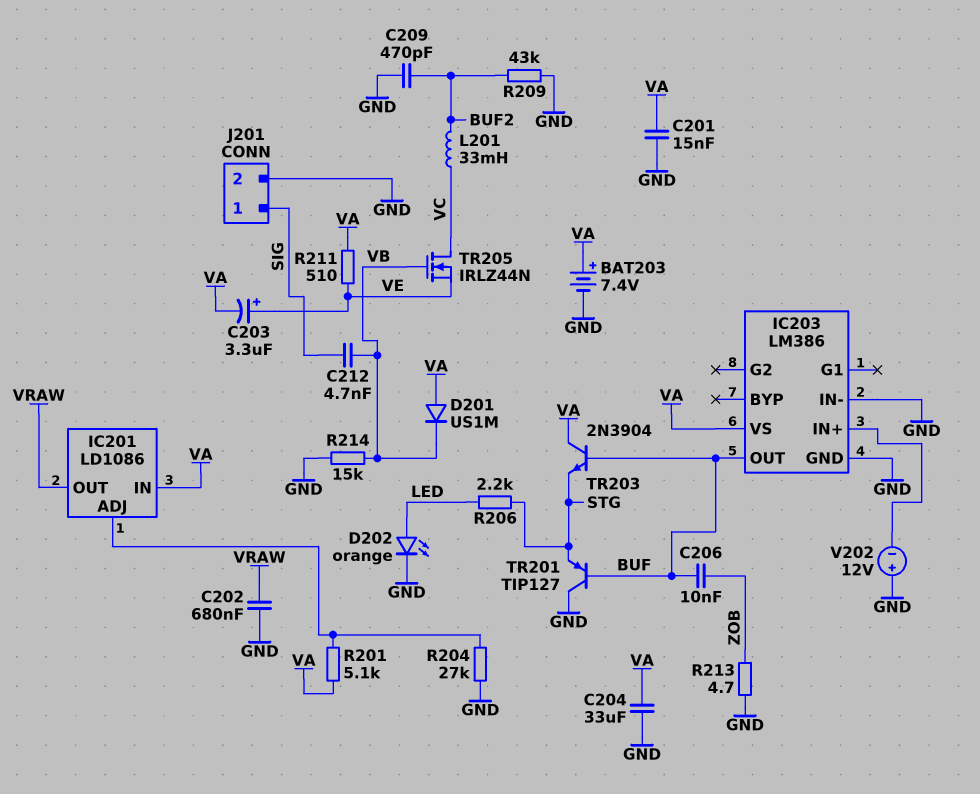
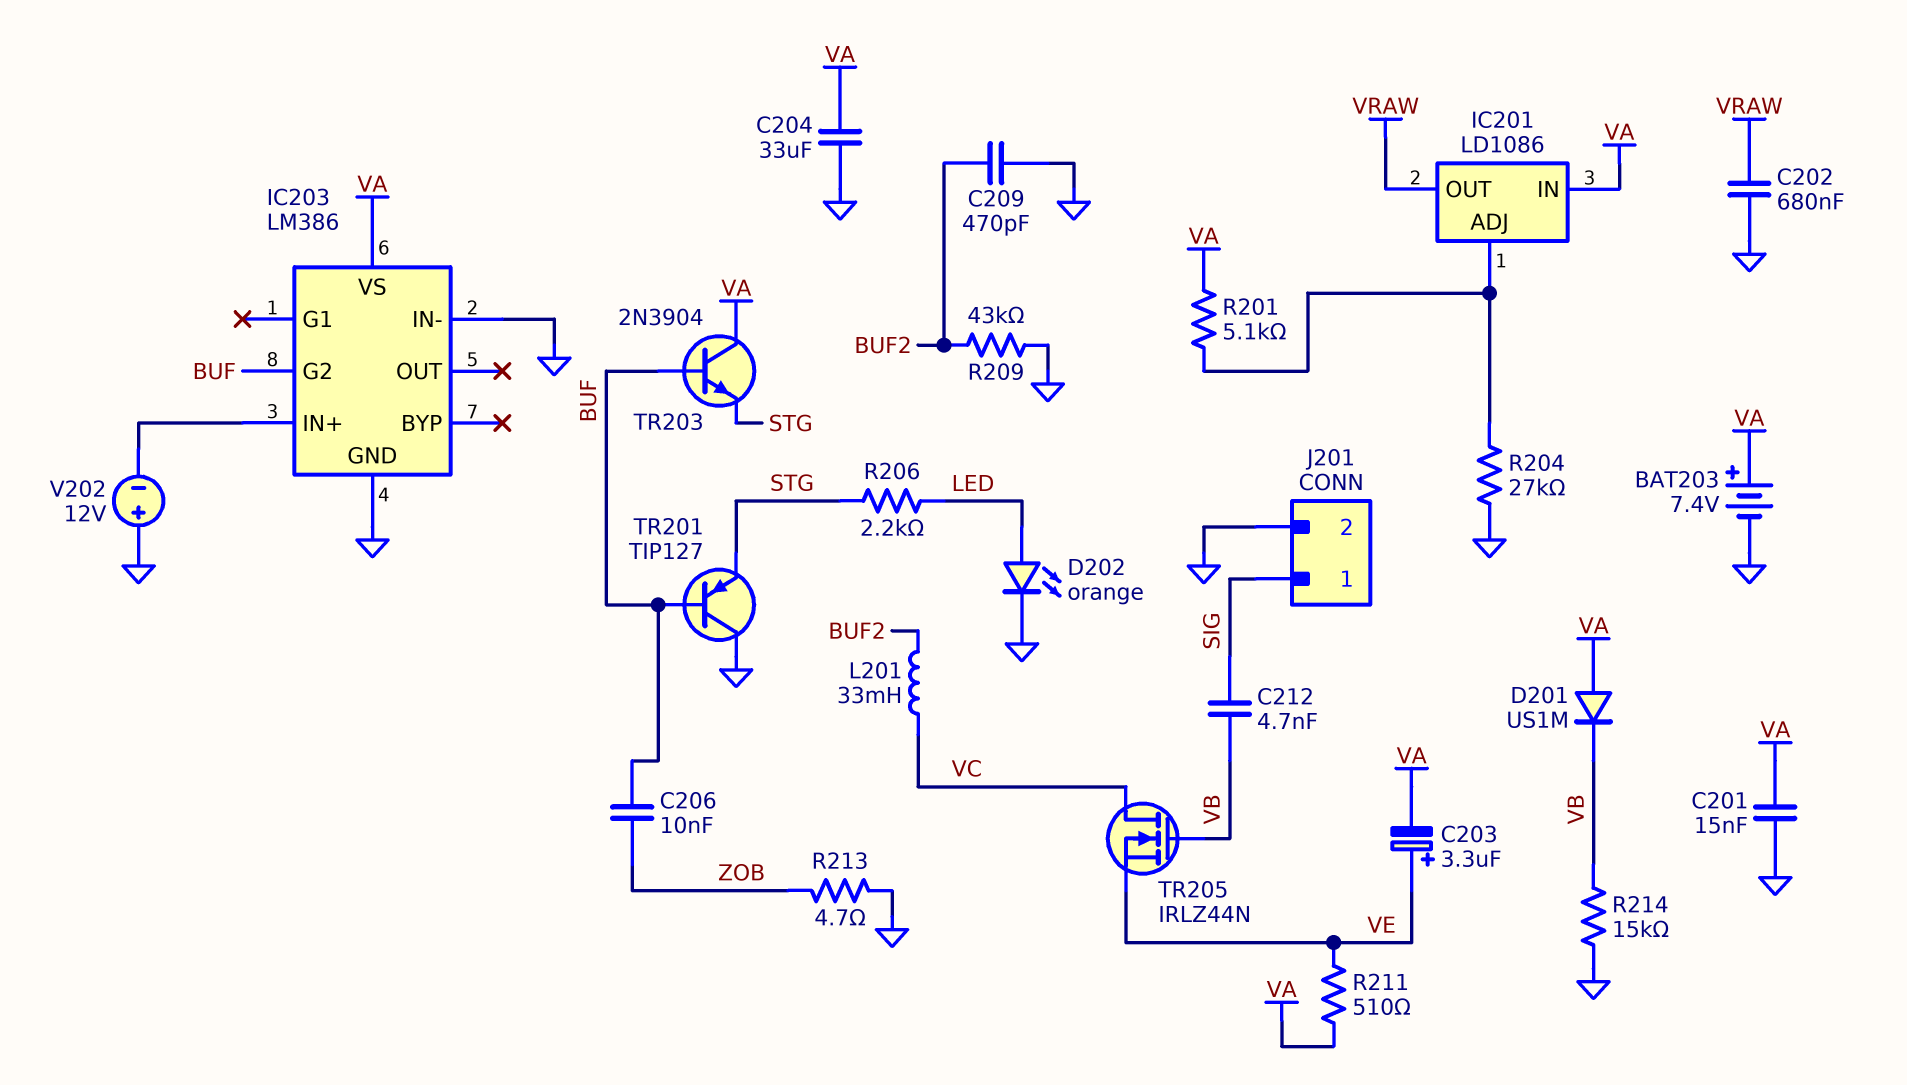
IC203 pin G2: none -> BUF
IC203 pin OUT: BUF -> none

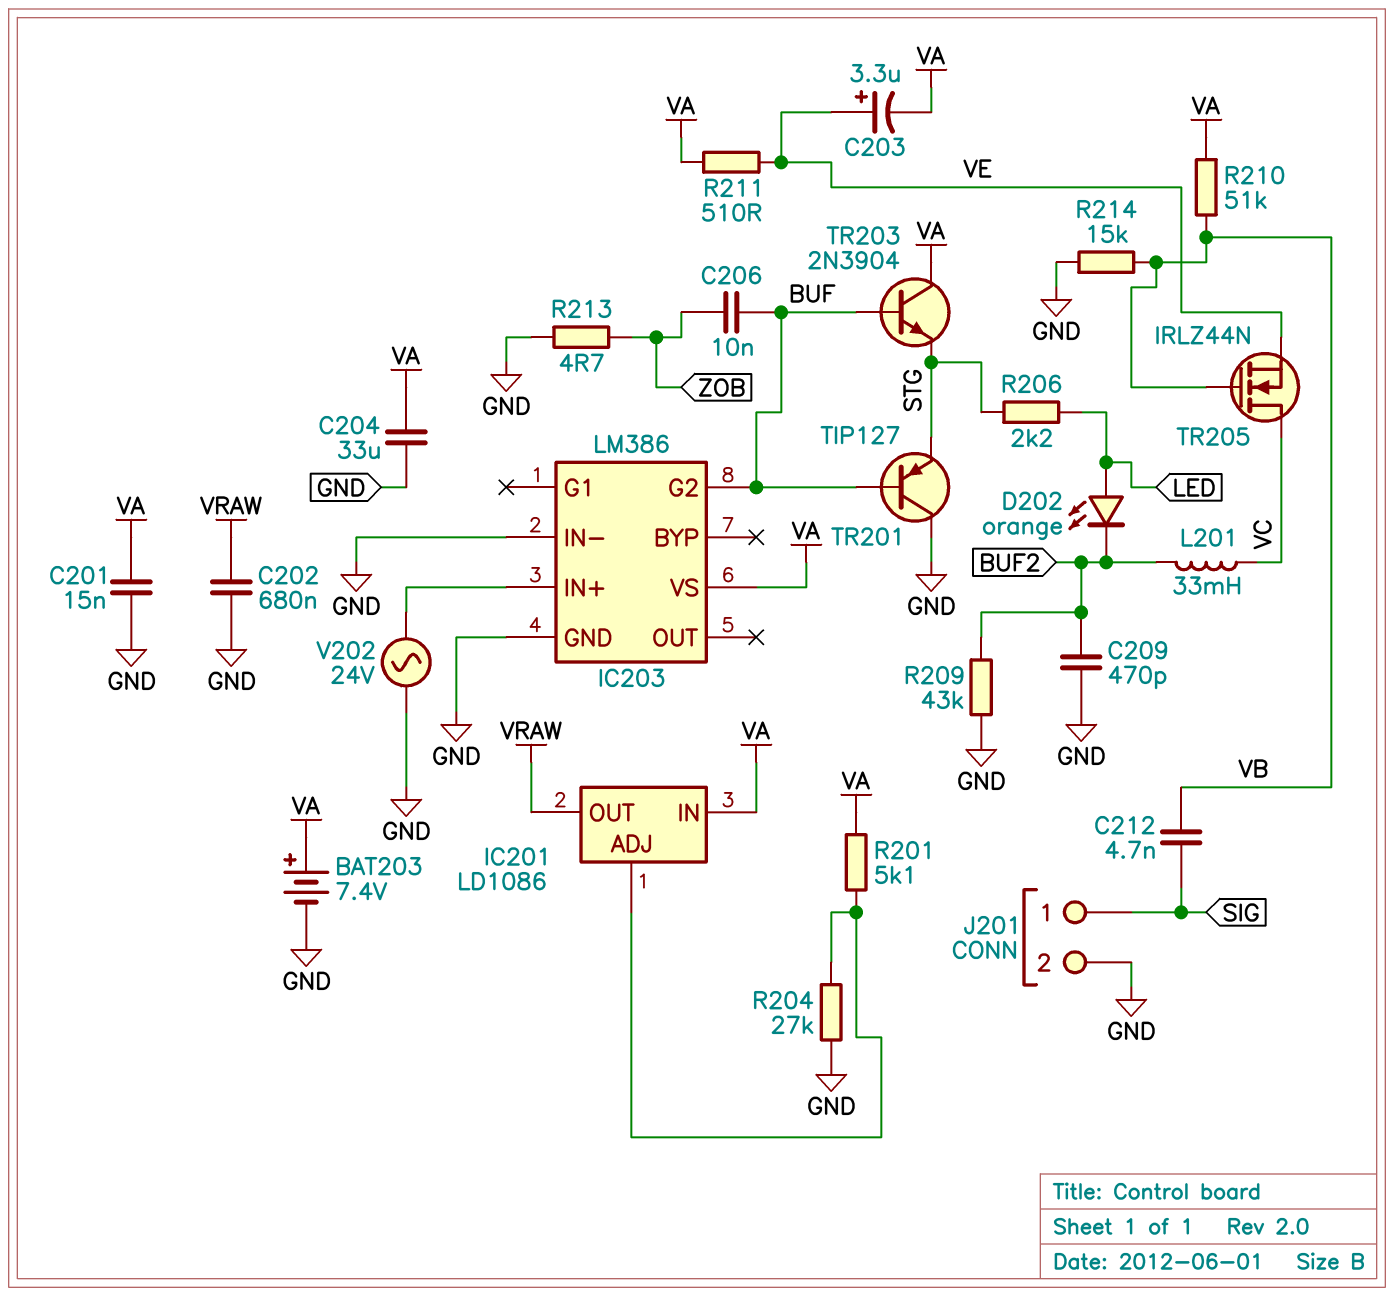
D201: diode US1M (A VA, K VB) -> none
D202: LED orange (A LED, K GND) -> LED orange (A LED, K BUF2)
R210: none -> 51k (VA, VB)
V202: 12V (plus GND, minus IC203/IN+) -> AC 24V (GND, IC203/IN+)

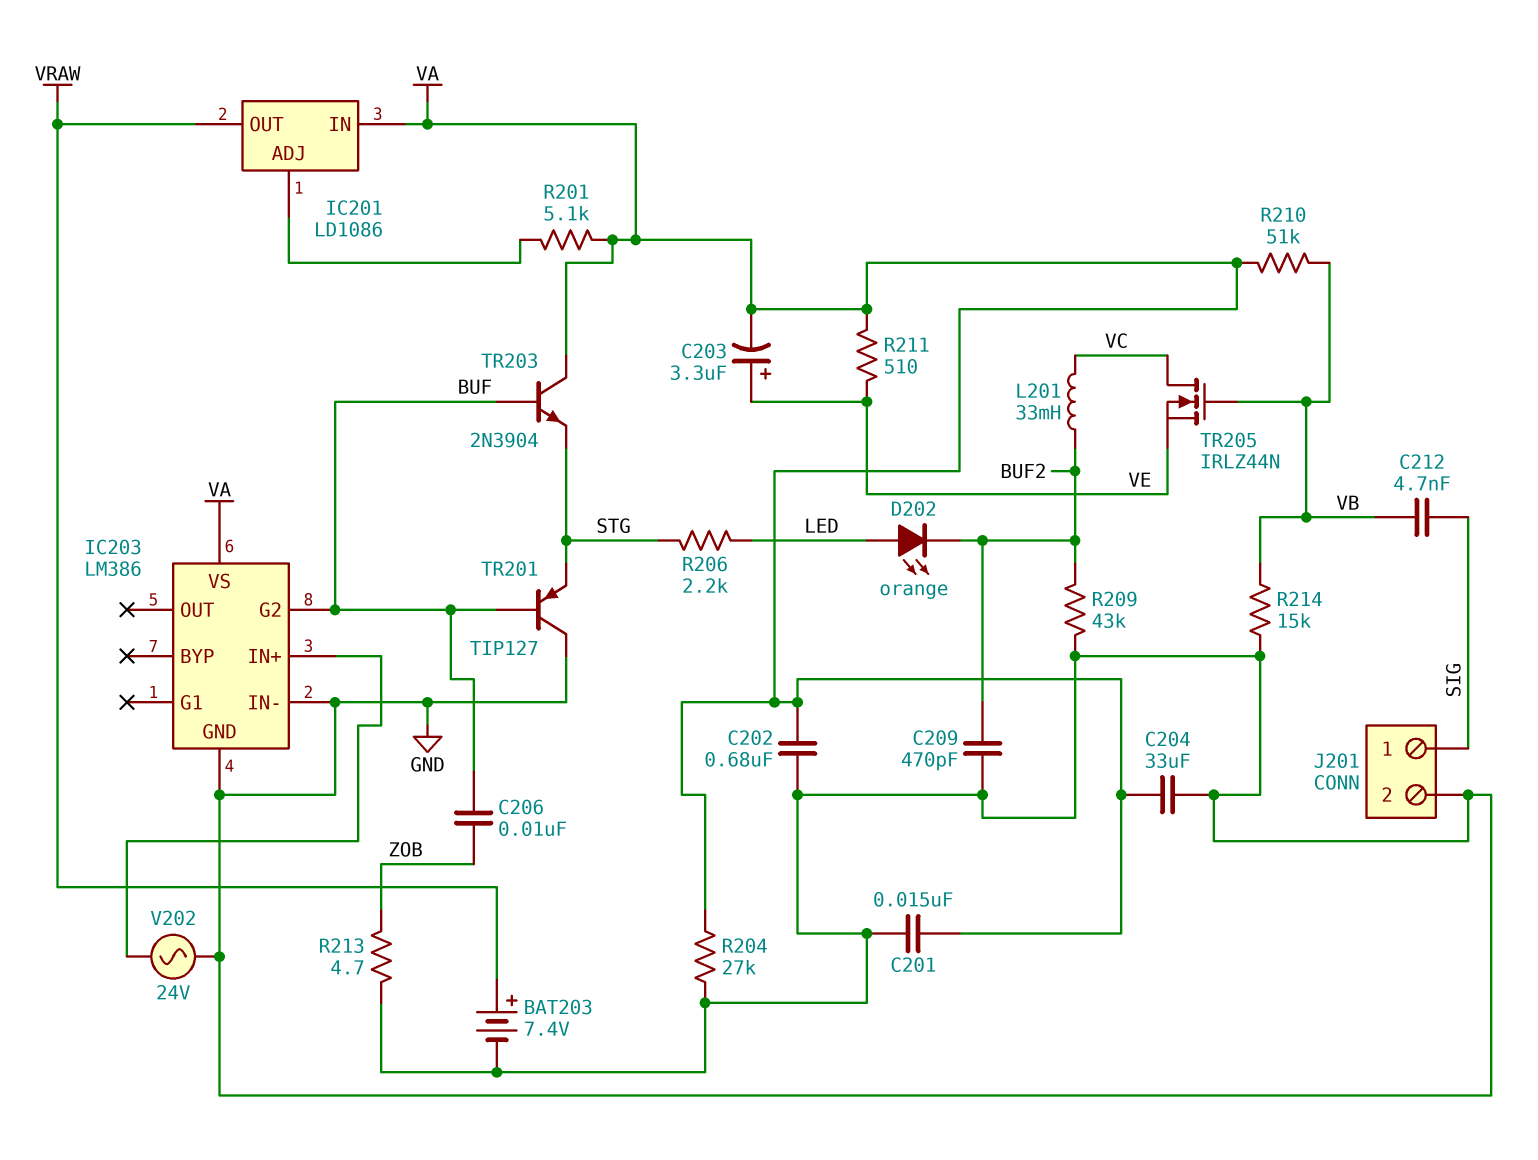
BAT203: 7.4V (plus VA, minus GND) -> 7.4V (plus VRAW, minus GND)
C202: 680nF (GND, VRAW) -> 680nF (GND, VA)
R204: 27k (GND, IC201/ADJ) -> 27k (GND, VA)

